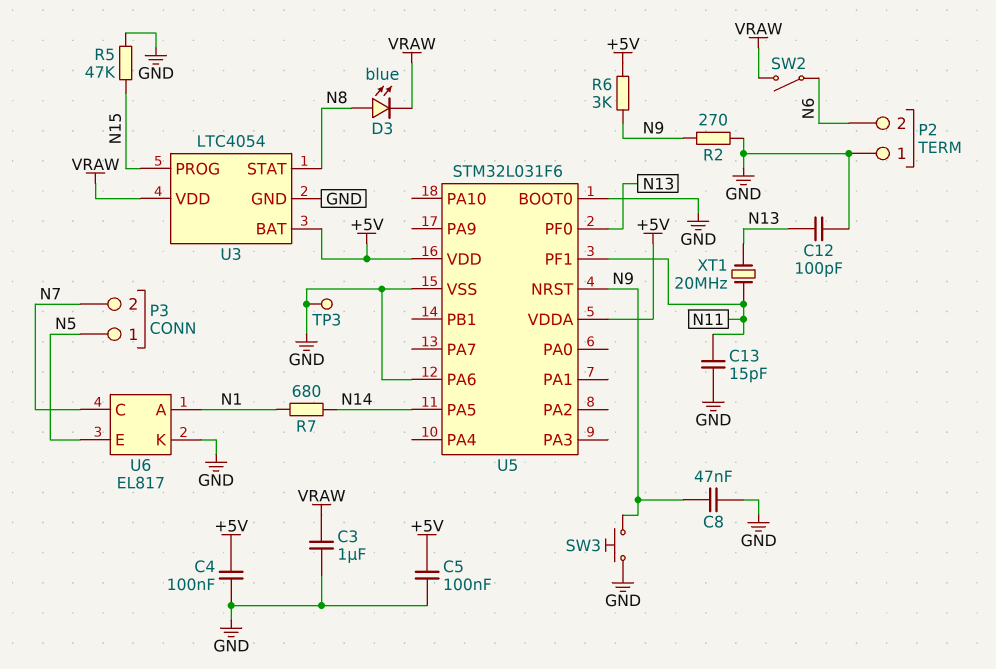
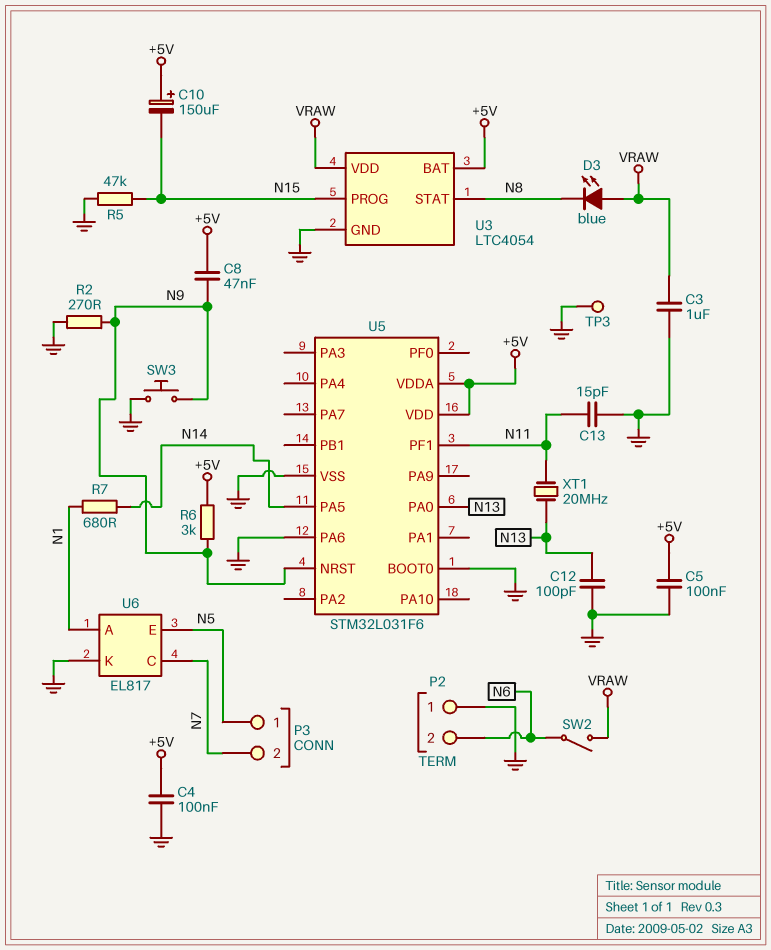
C8: 47nF (GND, N9) -> 47nF (+5V, N9)
C10: none -> 150uF (plus +5V, minus N15)
D3: LED blue (A N8, K VRAW) -> LED blue (A VRAW, K N8)
U5 pin PA0: none -> N13
U5 pin PF0: N13 -> none

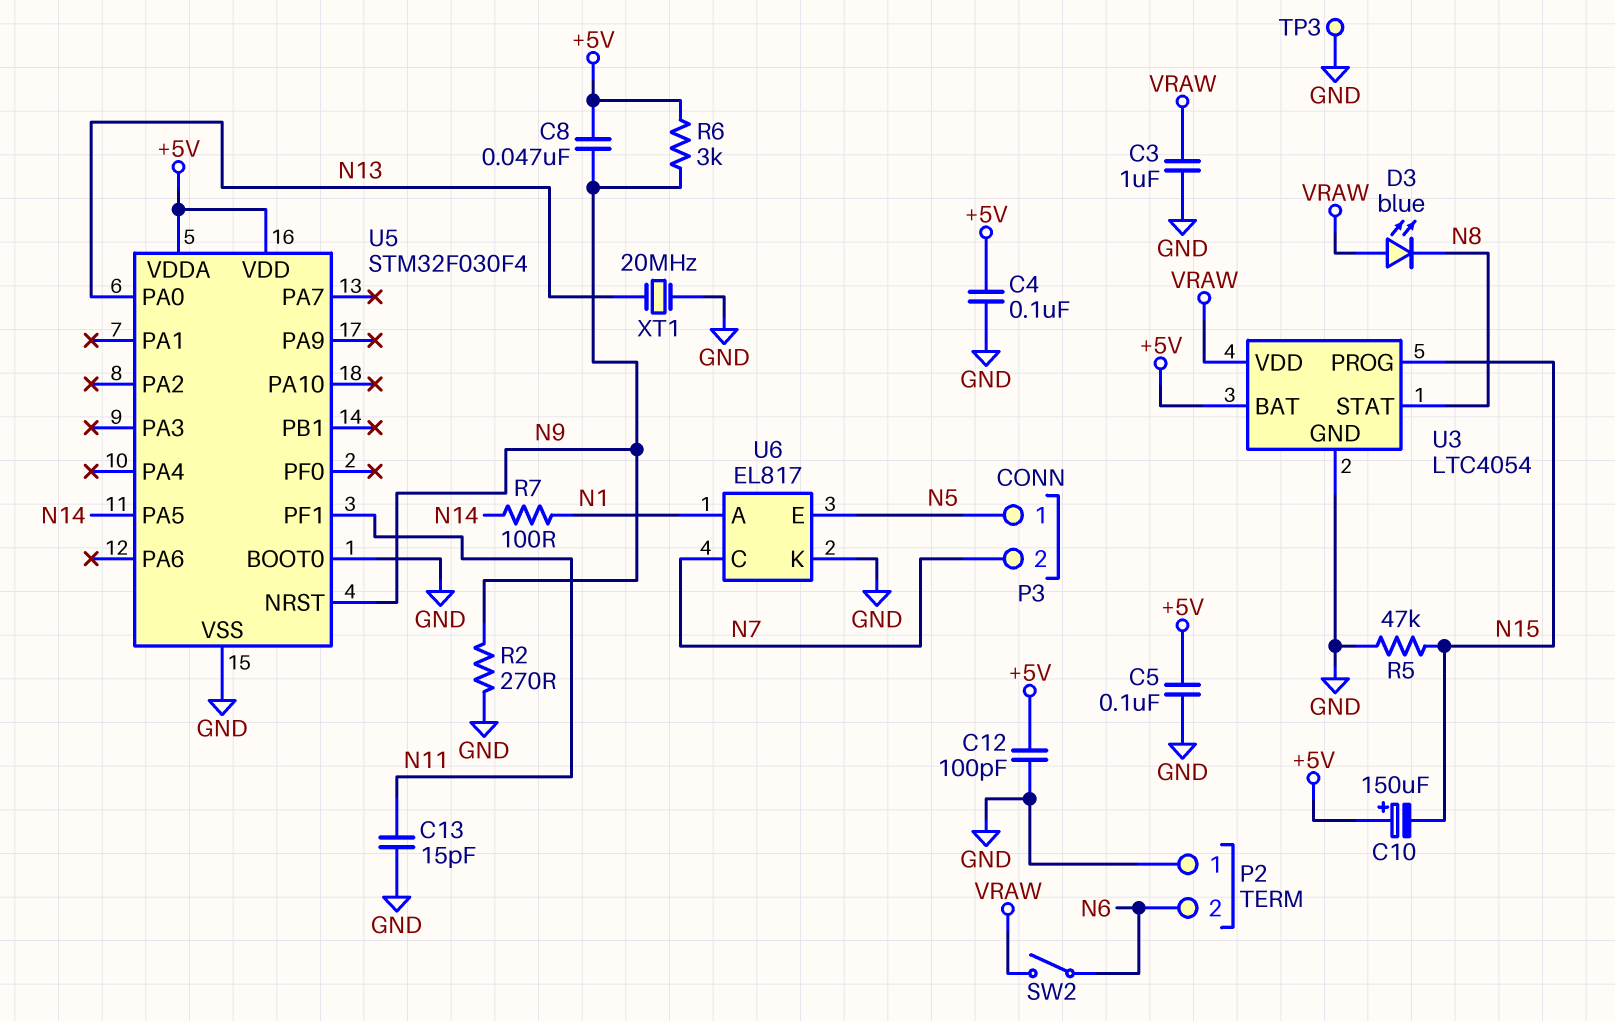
C12: 100pF (GND, N13) -> 100pF (+5V, GND)
R7: 680 (N1, N14) -> 100 (N1, N14)
SW3: button (GND, N9) -> none
U5: STM32L031F6 -> STM32F030F4
U5 pin PA6: GND -> none
XT1: 20MHz (N11, N13) -> 20MHz (GND, N13)

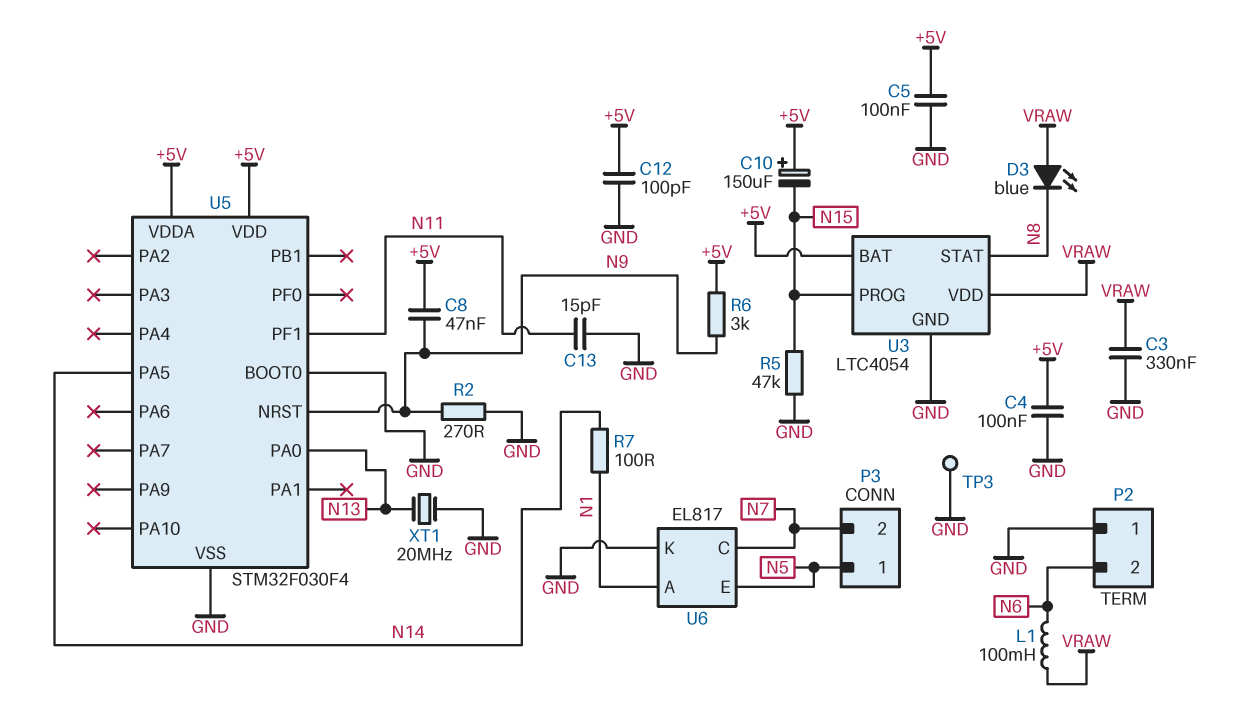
C3: 1uF (GND, VRAW) -> 330nF (GND, VRAW)
L1: none -> 100mH (N6, VRAW)
SW2: switch (N6, VRAW) -> none

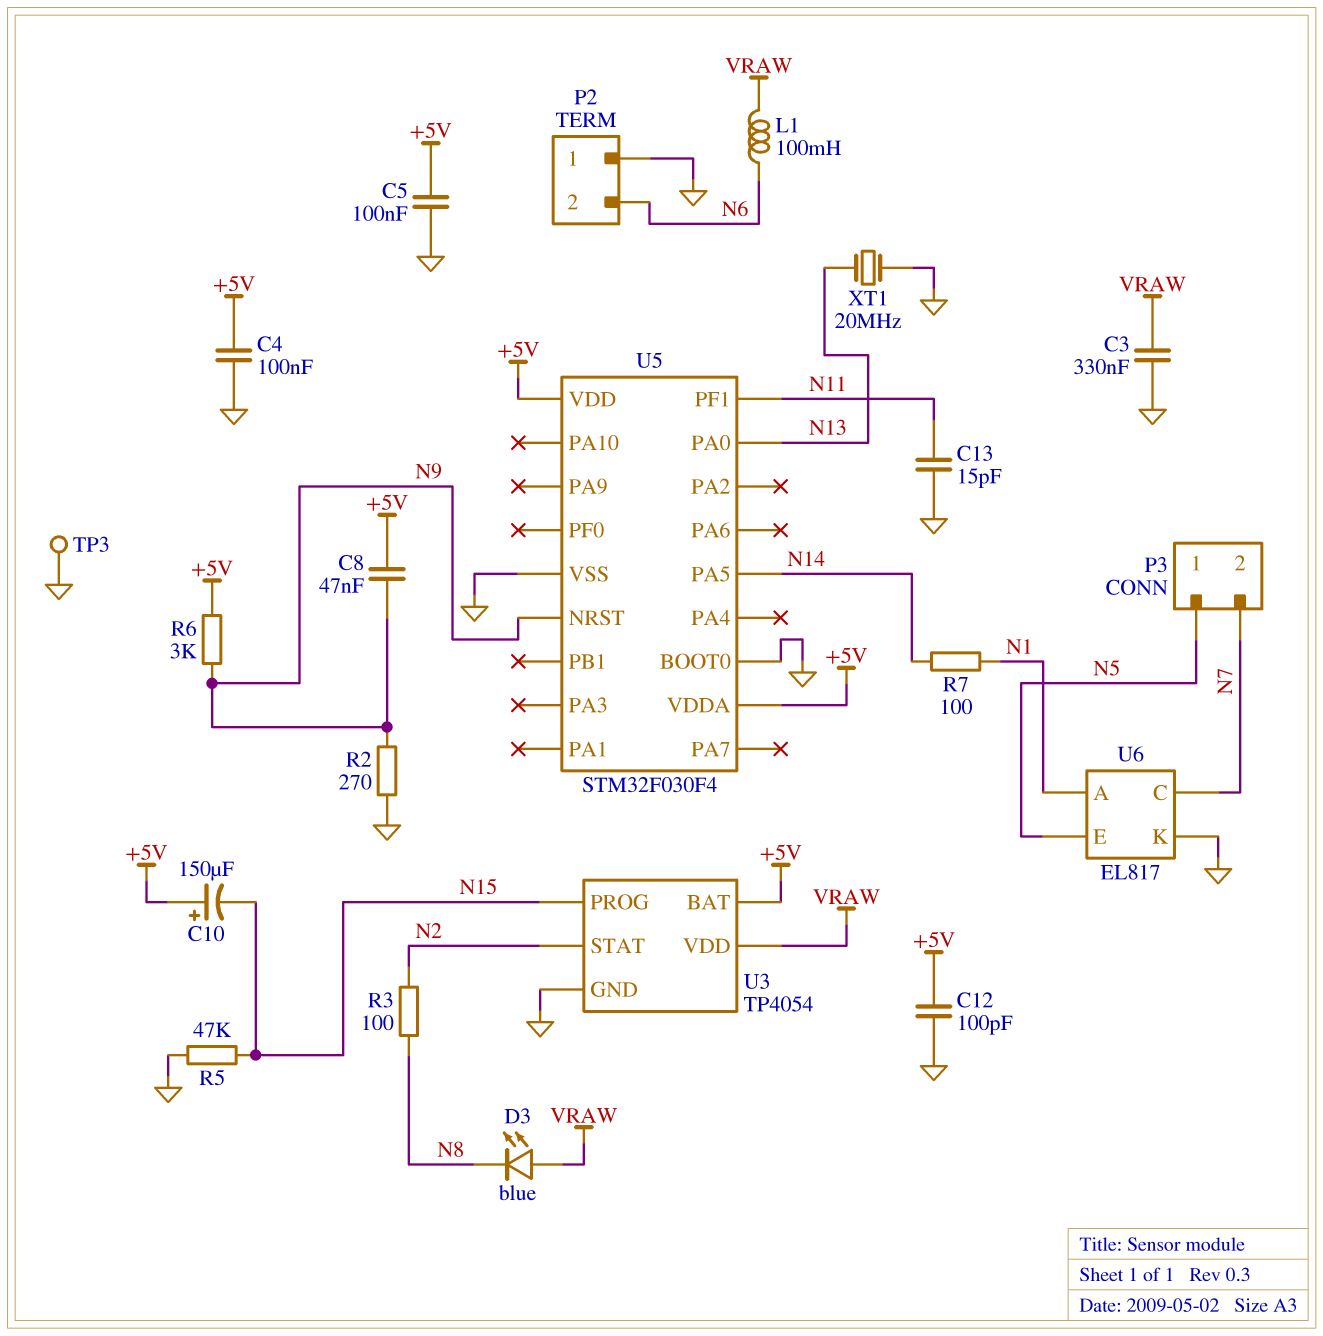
R3: none -> 100 (N2, N8)
U3: LTC4054 -> TP4054
U3 pin STAT: N8 -> N2

